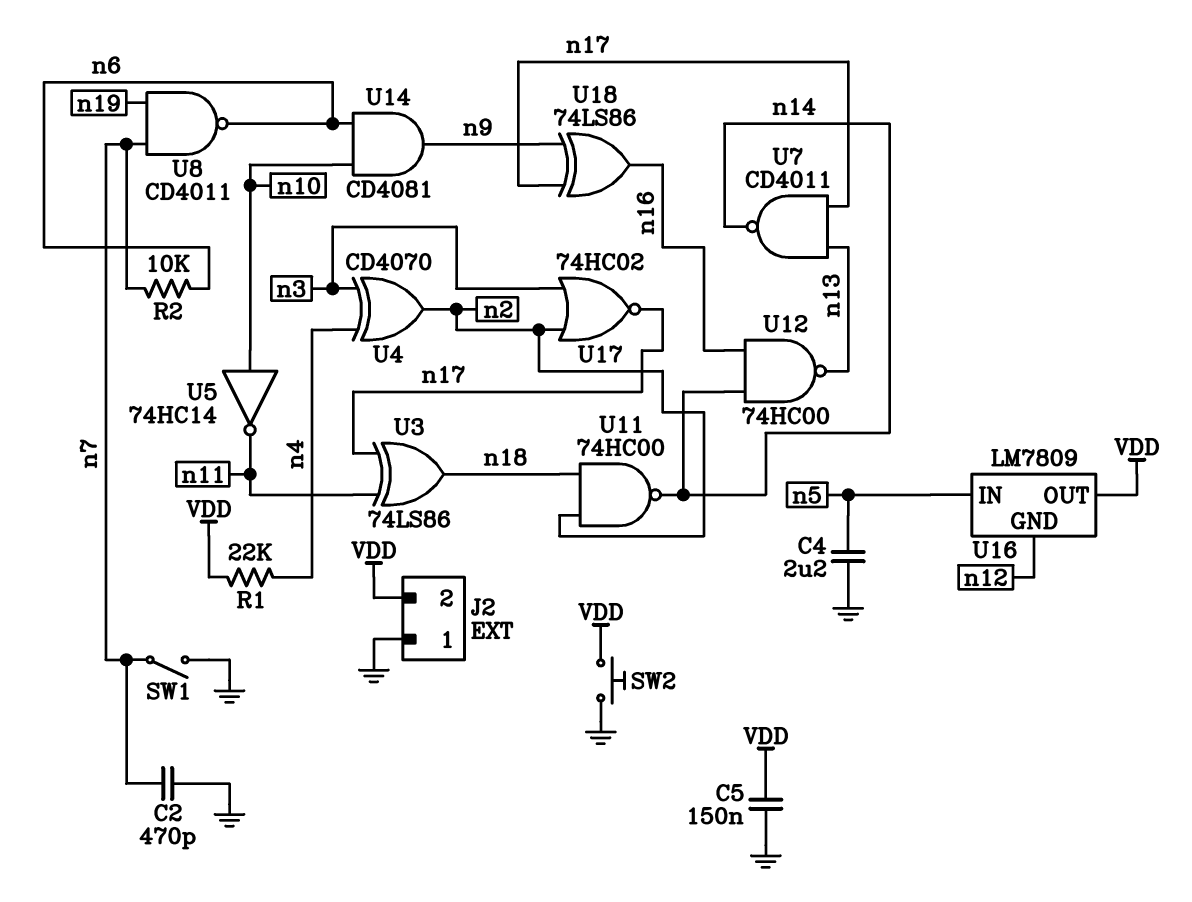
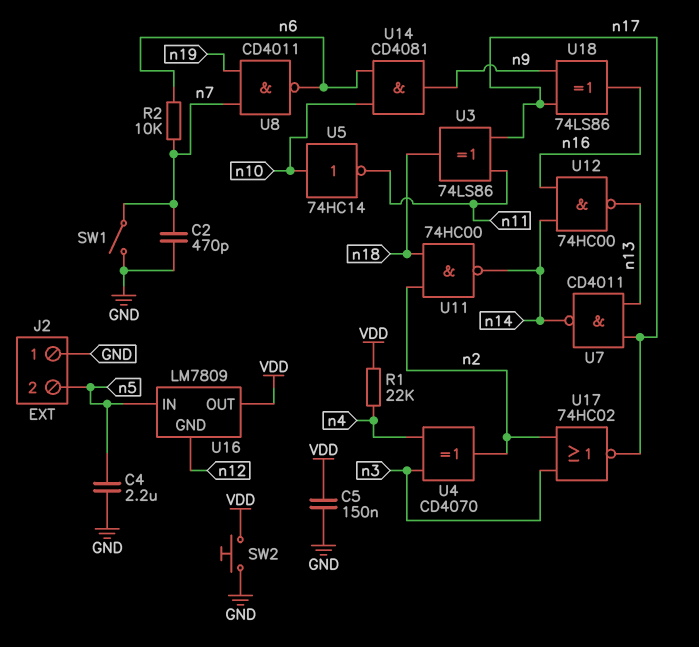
J2 pin 2: VDD -> n5

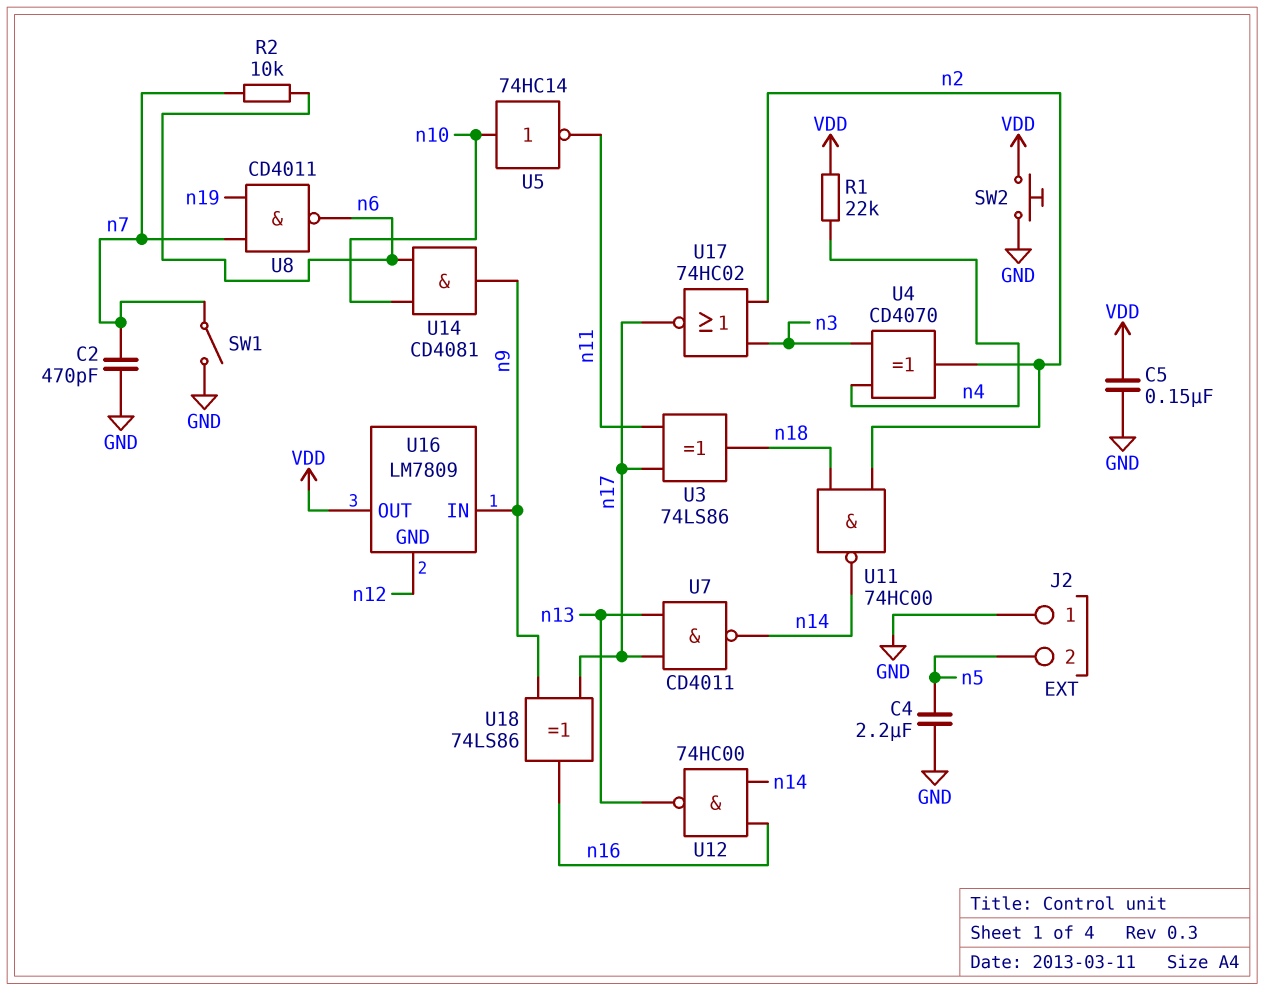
U16 pin IN: n5 -> n9

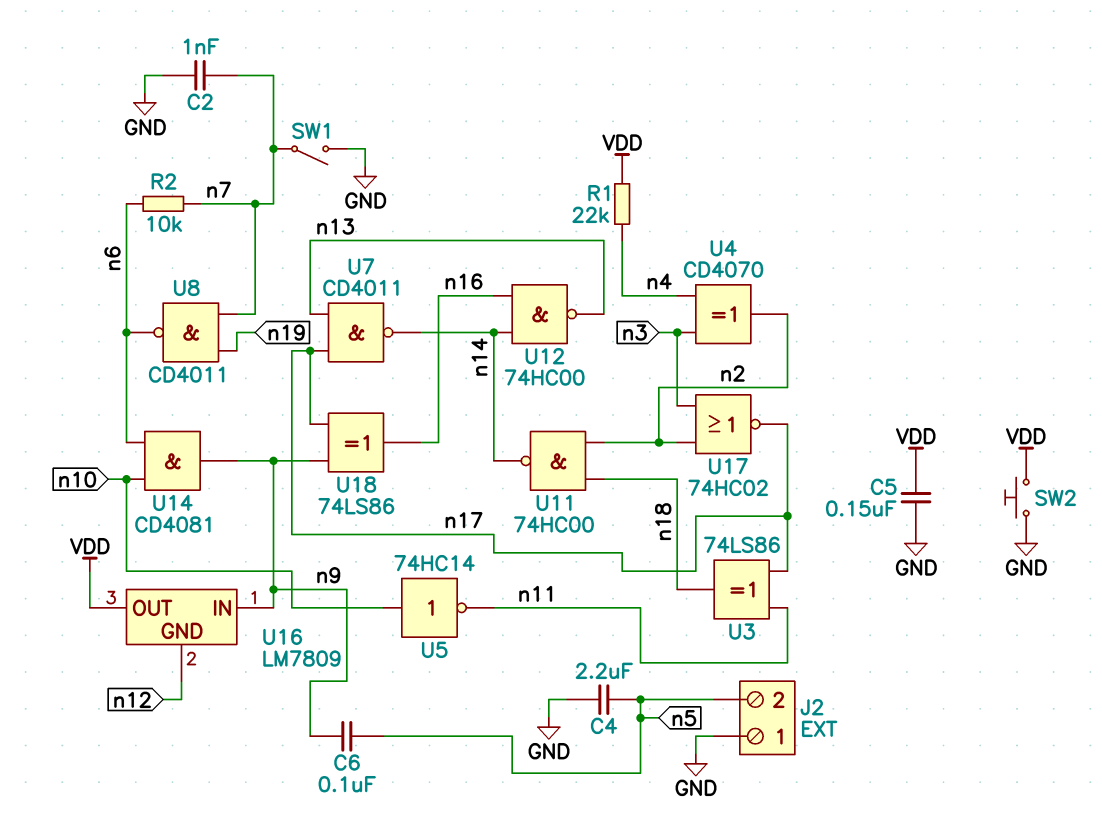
C2: 470pF (GND, n7) -> 1nF (GND, n7)
C6: none -> 100nF (n5, n9)

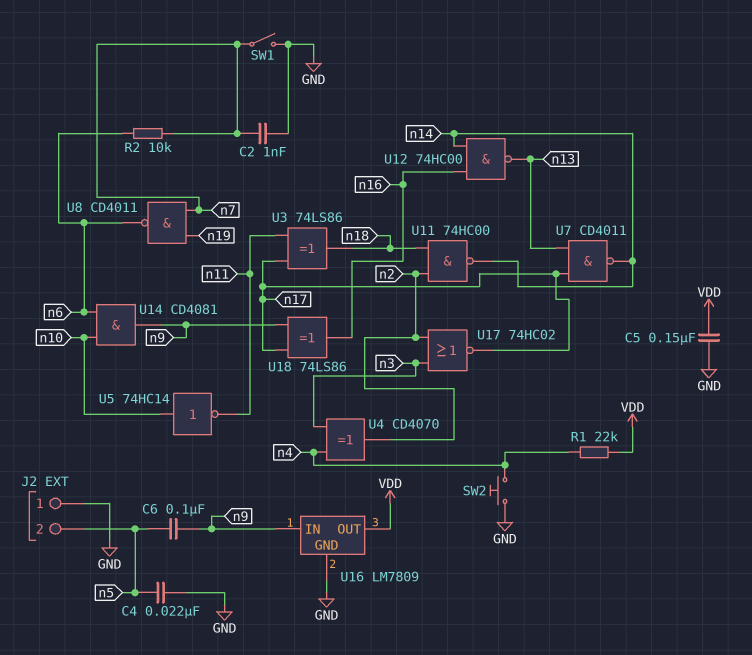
C4: 2.2uF (GND, n5) -> 22nF (GND, n5)
SW2: button (GND, VDD) -> button (GND, n4)
U16 pin GND: n12 -> GND

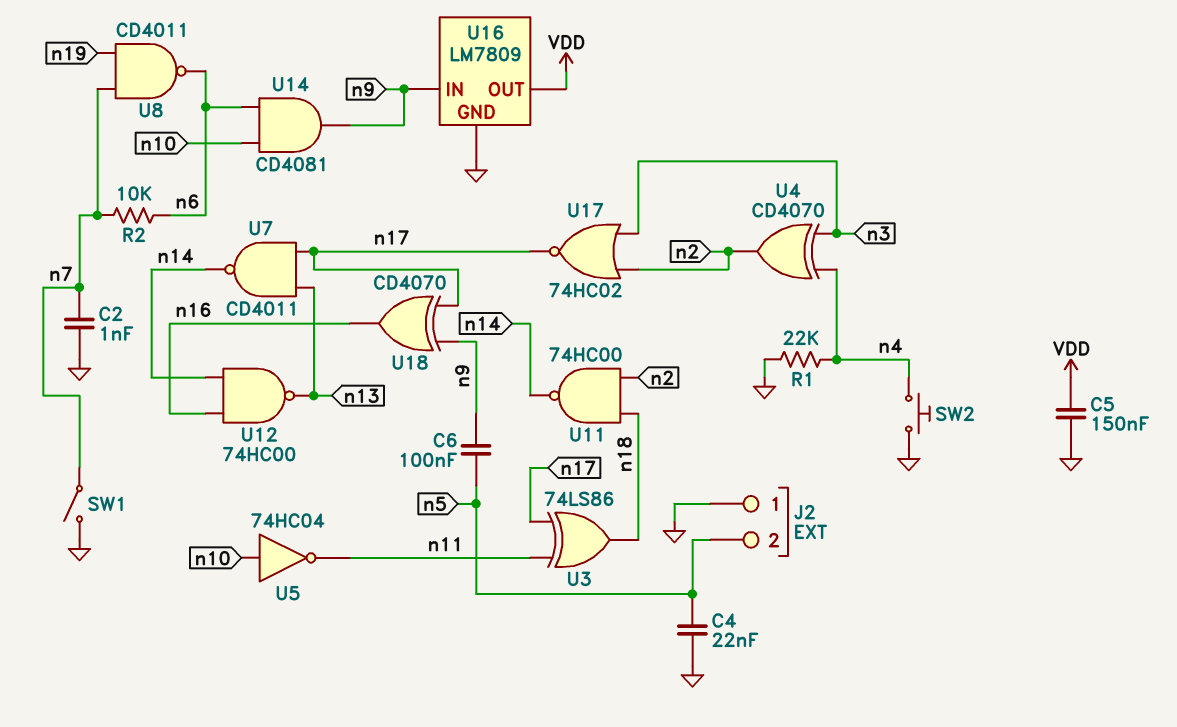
R1: 22k (VDD, n4) -> 22k (GND, n4)
U5: NOT 74HC14 (in n10, out n11) -> NOT 74HC04 (in n10, out n11)
U18: XOR 74LS86 (in n9, in n17, out n16) -> XOR CD4070 (in n9, in n17, out n16)

